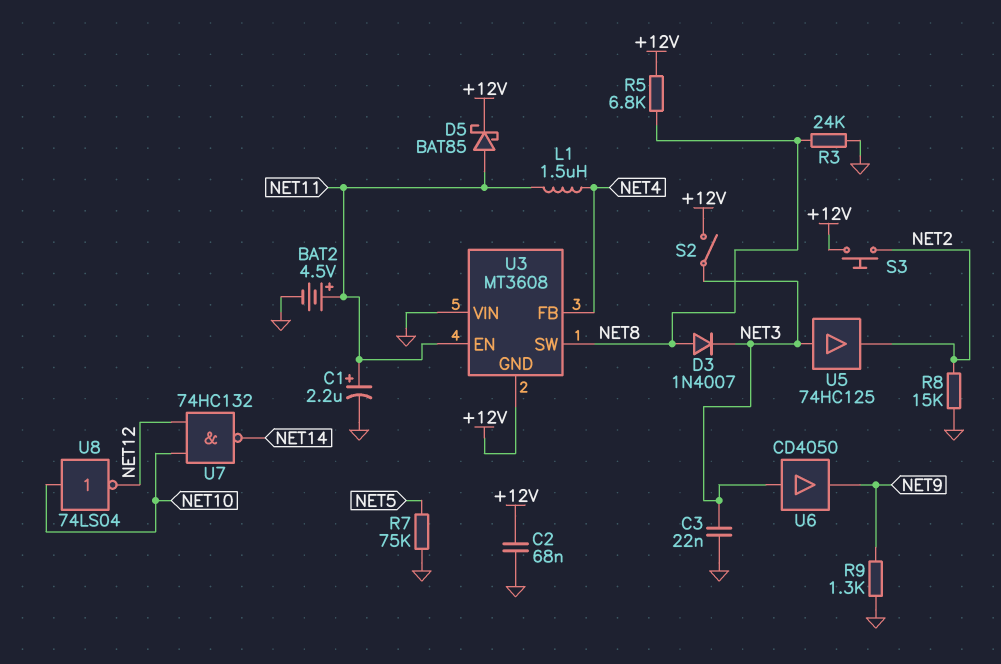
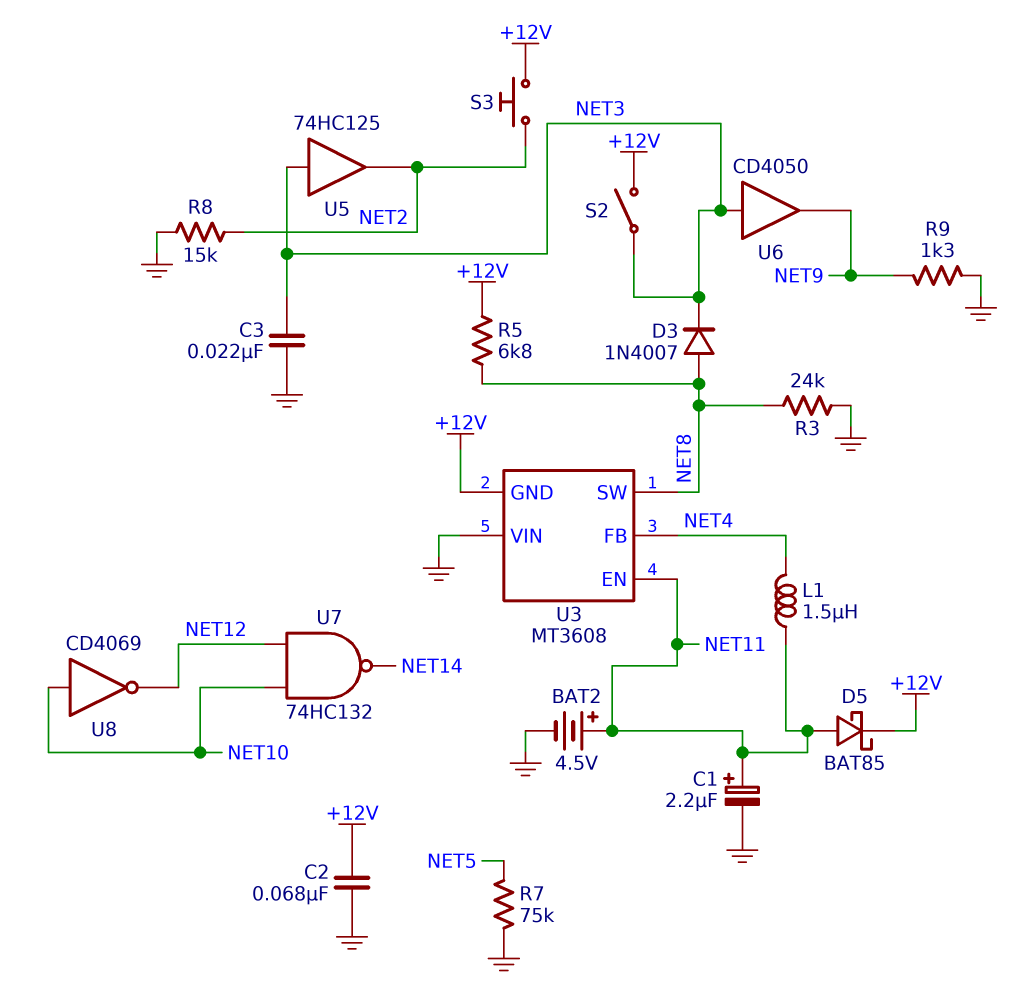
U8: NOT 74LS04 (in NET10, out NET12) -> NOT CD4069 (in NET10, out NET12)

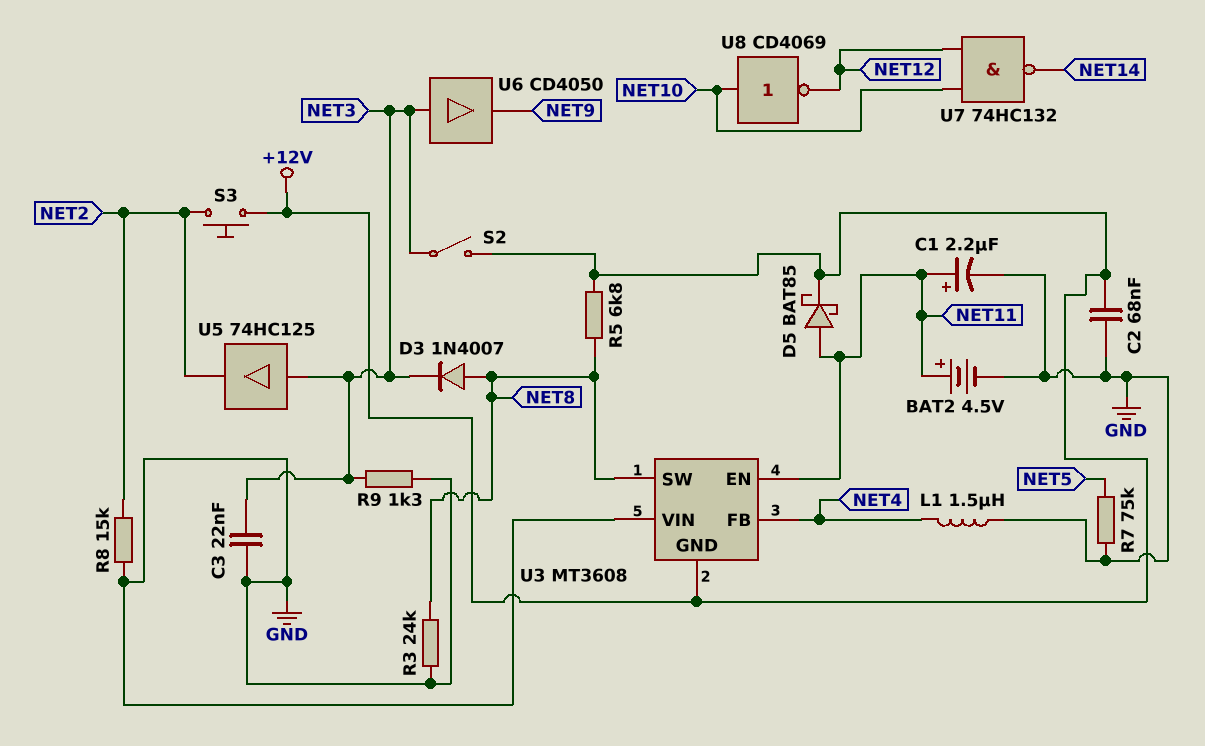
L1: 1.5uH (NET4, NET11) -> 1.5uH (GND, NET4)
R9: 1.3k (GND, NET9) -> 1.3k (GND, NET3)

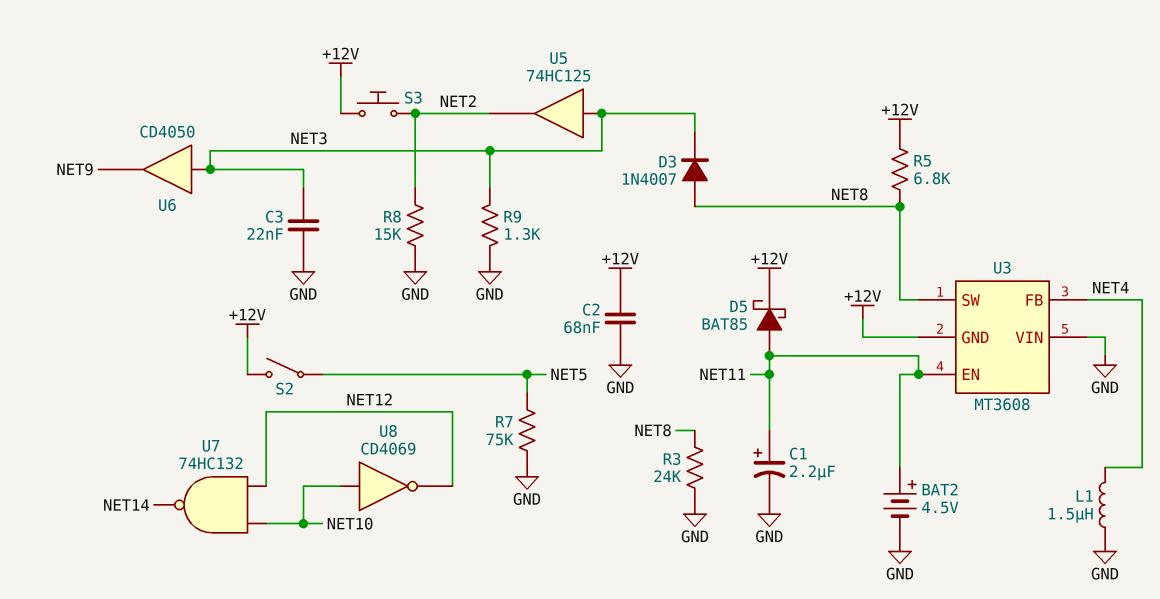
S2: switch (+12V, NET3) -> switch (+12V, NET5)

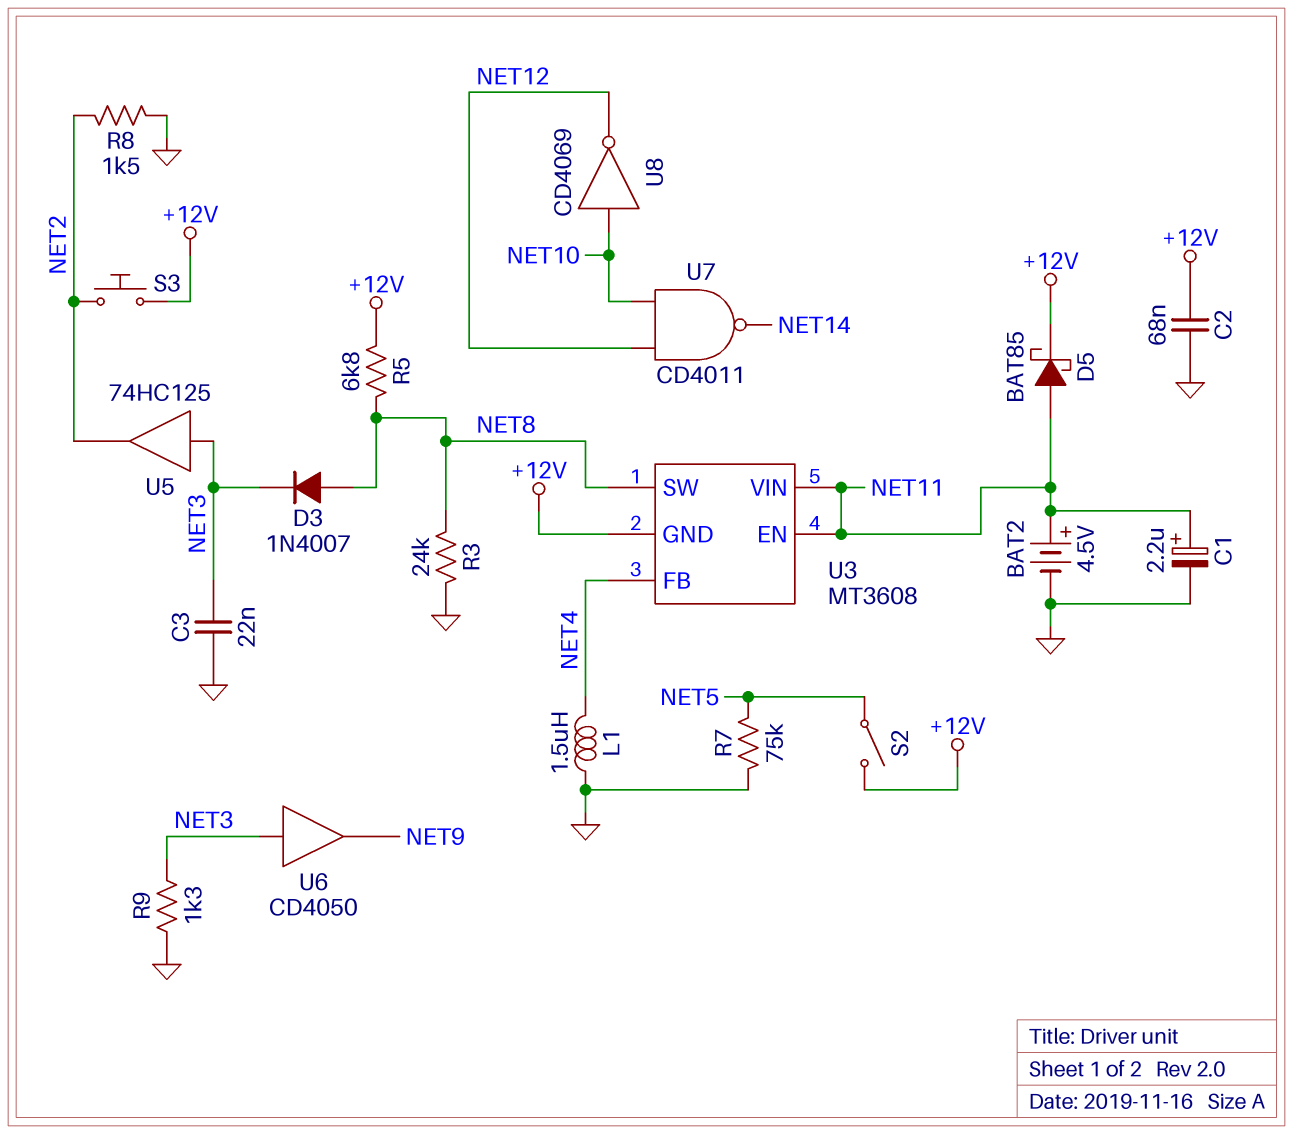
R8: 15k (GND, NET2) -> 1.5k (GND, NET2)
U3 pin VIN: GND -> NET11
U7: NAND 74HC132 (in NET10, in NET12, out NET14) -> NAND CD4011 (in NET10, in NET12, out NET14)

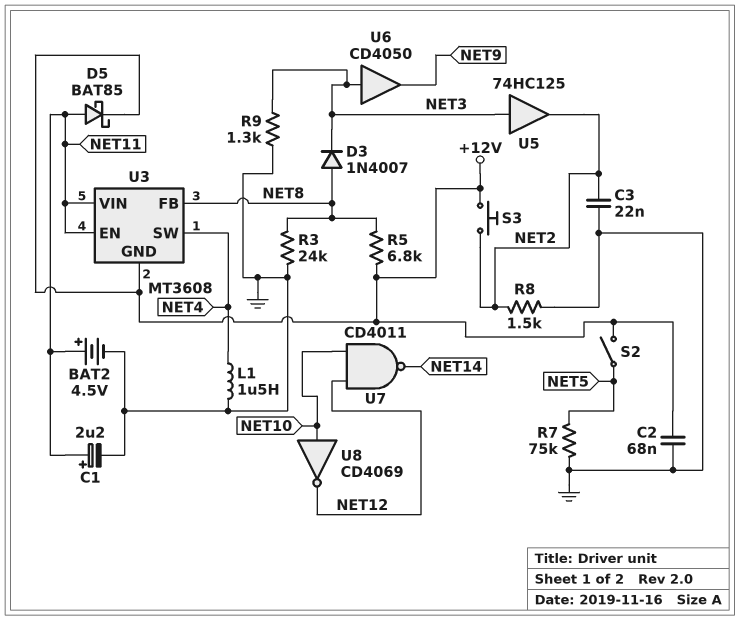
C3: 22nF (GND, NET3) -> 22nF (GND, NET2)
U3 pin FB: NET4 -> NET8
U3 pin SW: NET8 -> NET4

